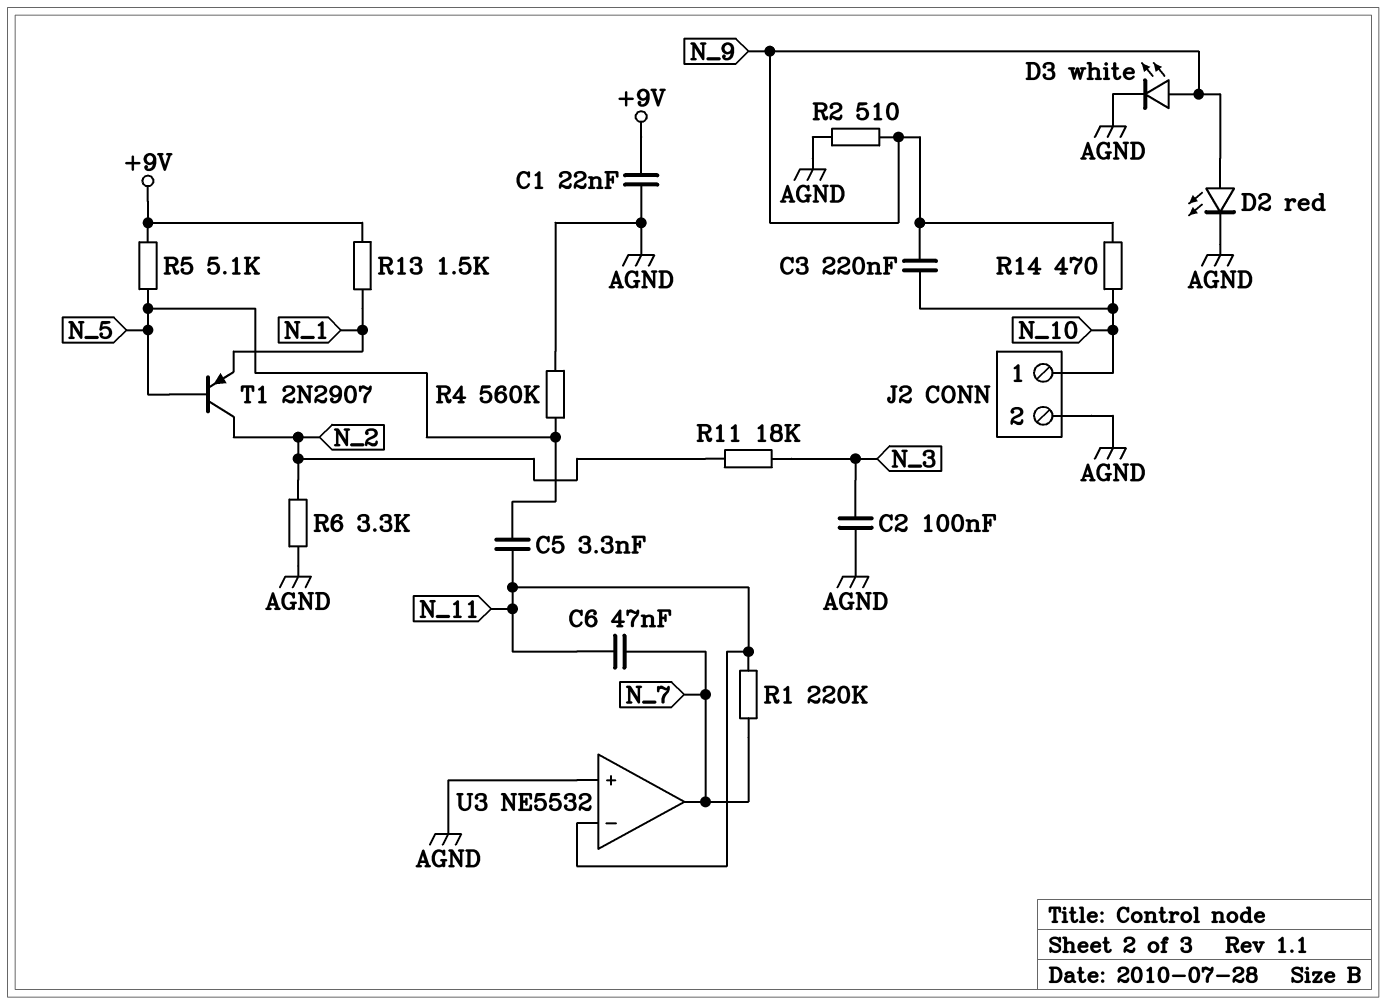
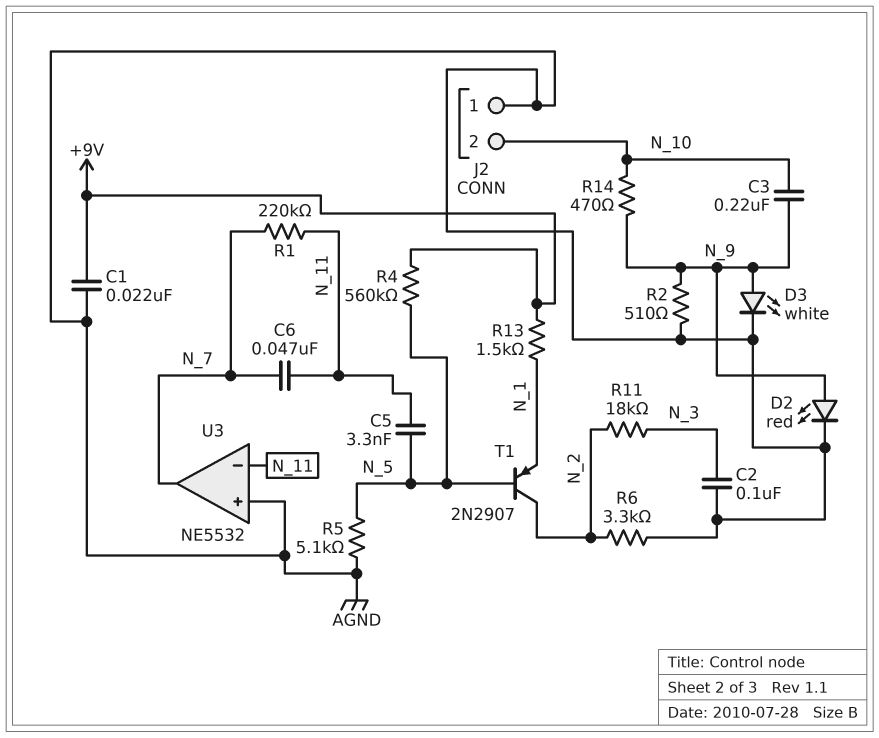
J2 pin 1: N_10 -> AGND
J2 pin 2: AGND -> N_10
R4: 560k (AGND, N_5) -> 560k (+9V, N_5)
R5: 5.1k (+9V, N_5) -> 5.1k (AGND, N_5)

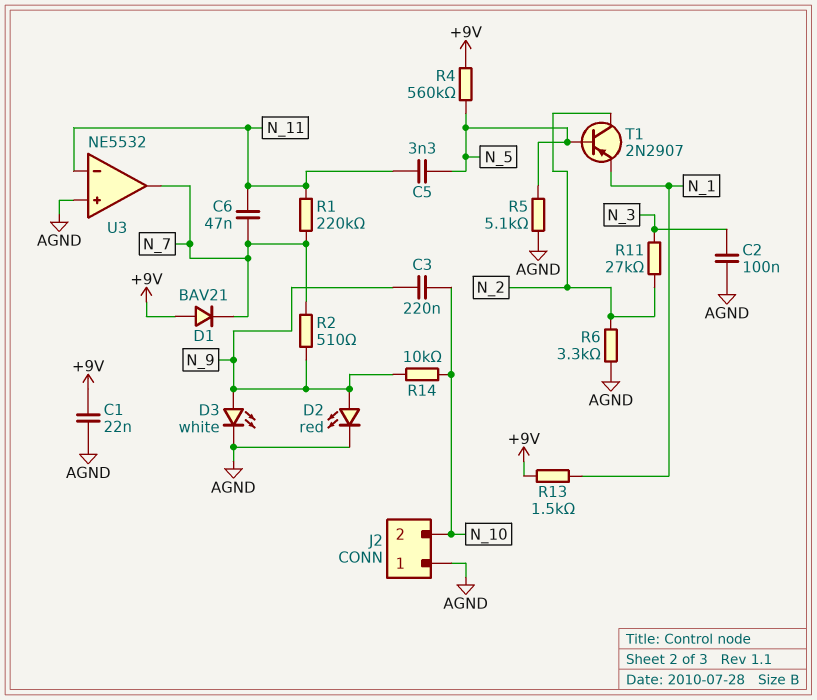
D1: none -> diode BAV21 (A +9V, K N_7)
R2: 510 (AGND, N_9) -> 510 (N_7, N_9)
R11: 18k (N_2, N_3) -> 27k (N_2, N_3)
R14: 470 (N_9, N_10) -> 10k (N_9, N_10)

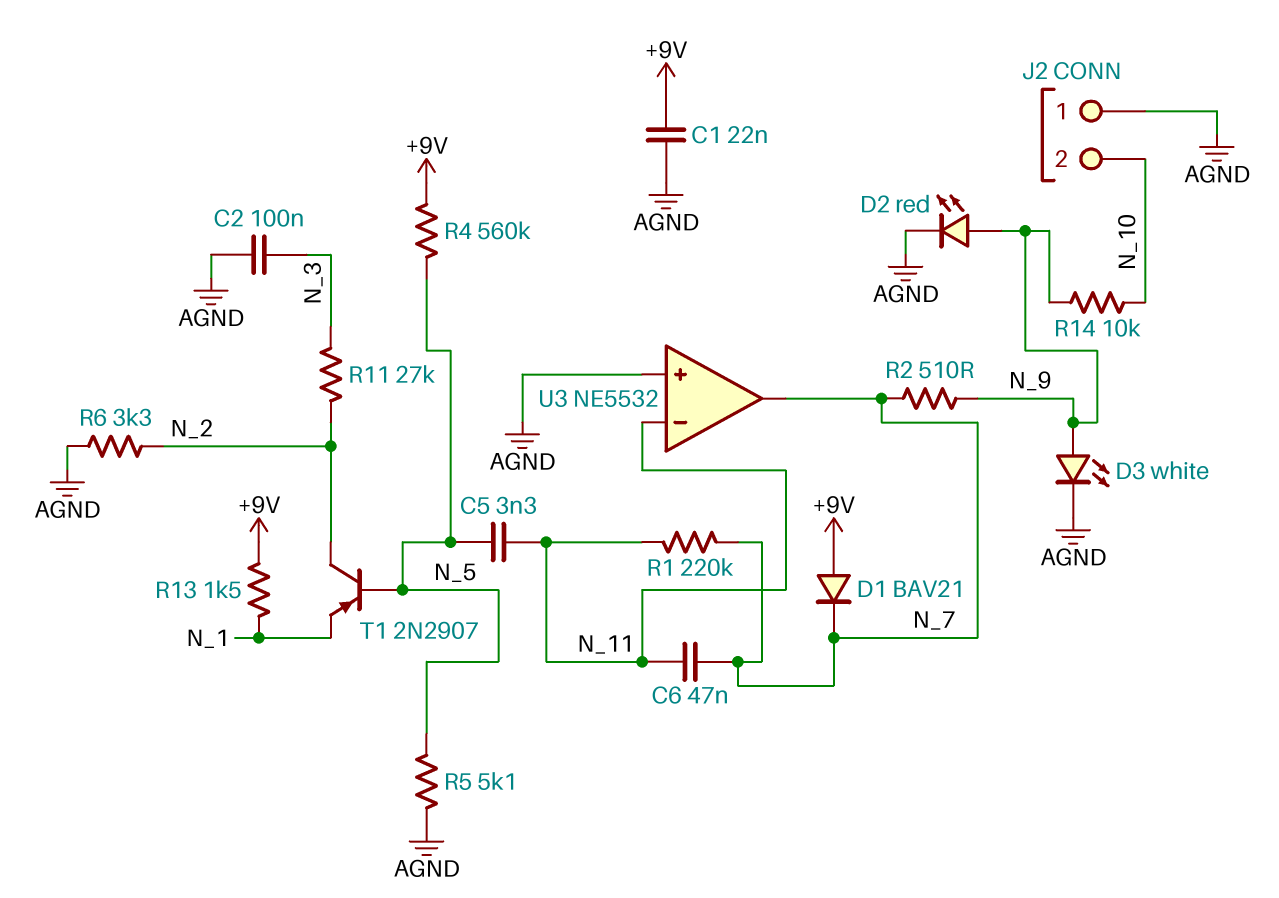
C3: 220nF (N_9, N_10) -> none

